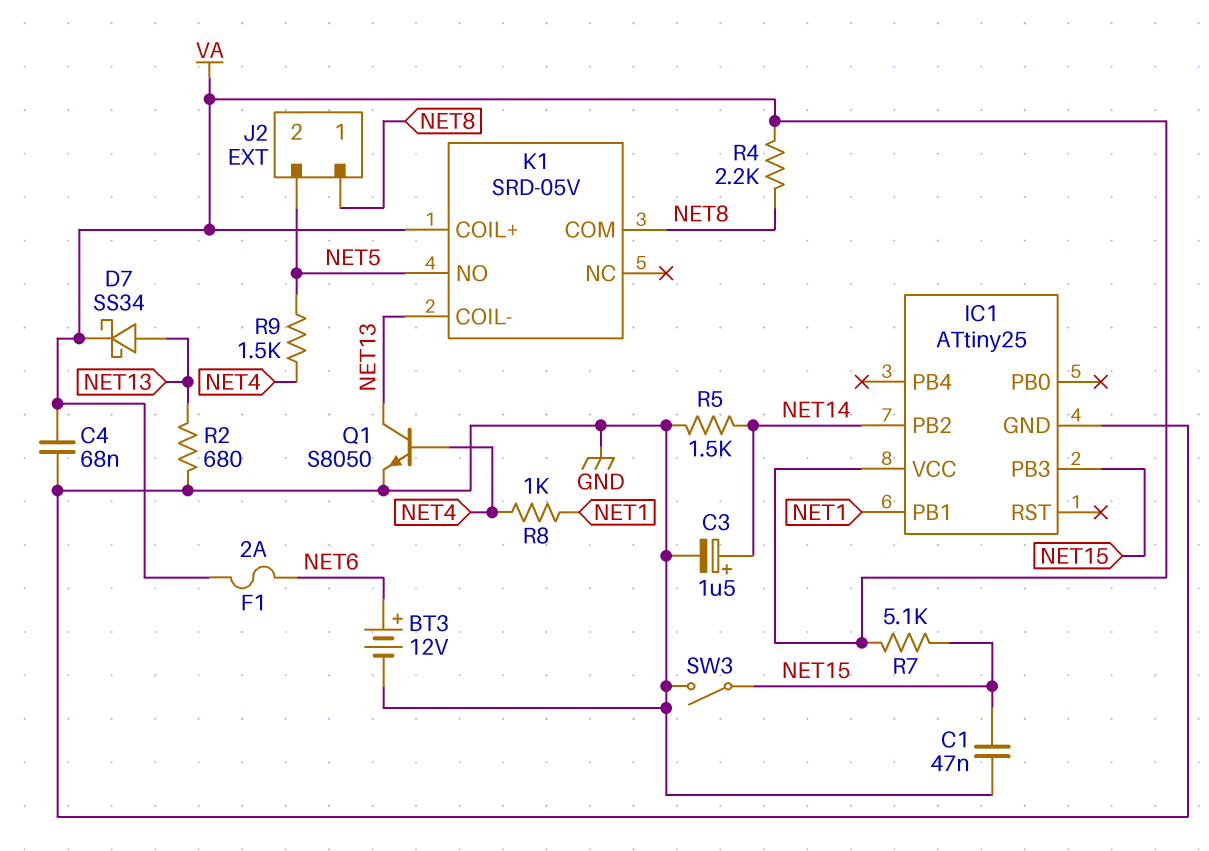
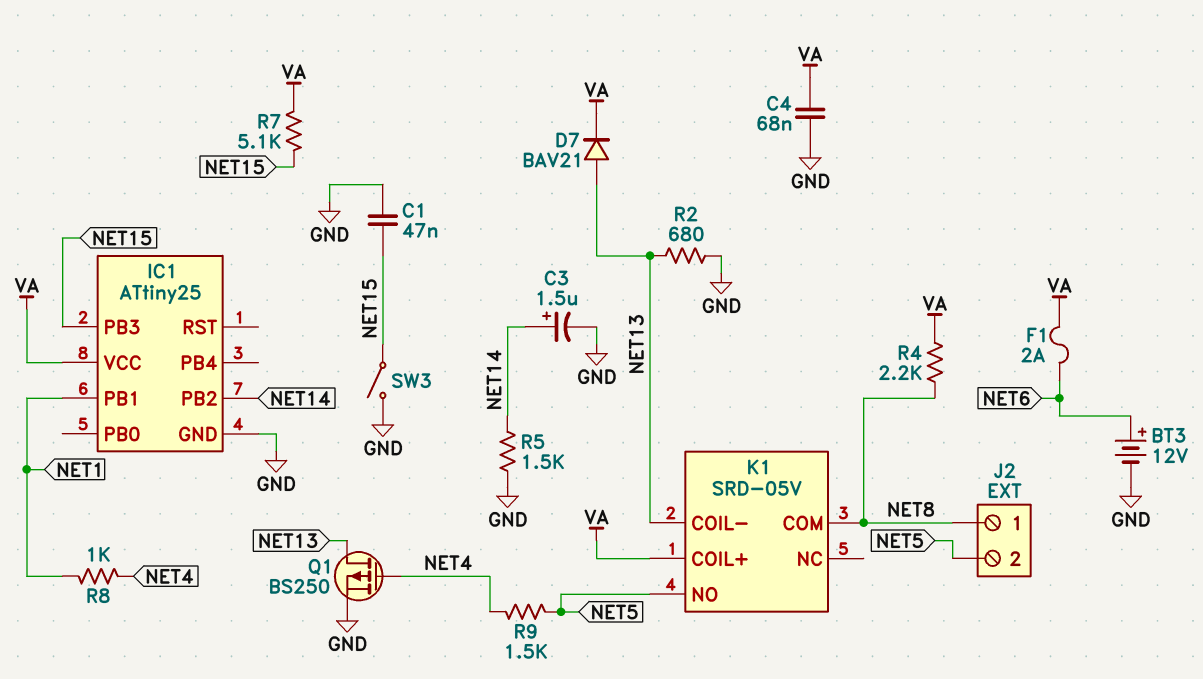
D7: schottky SS34 (A NET13, K VA) -> diode BAV21 (A NET13, K VA)
Q1: NPN S8050 (B NET4, C NET13, E GND) -> PMOS BS250 (G NET4, D NET13, S GND)

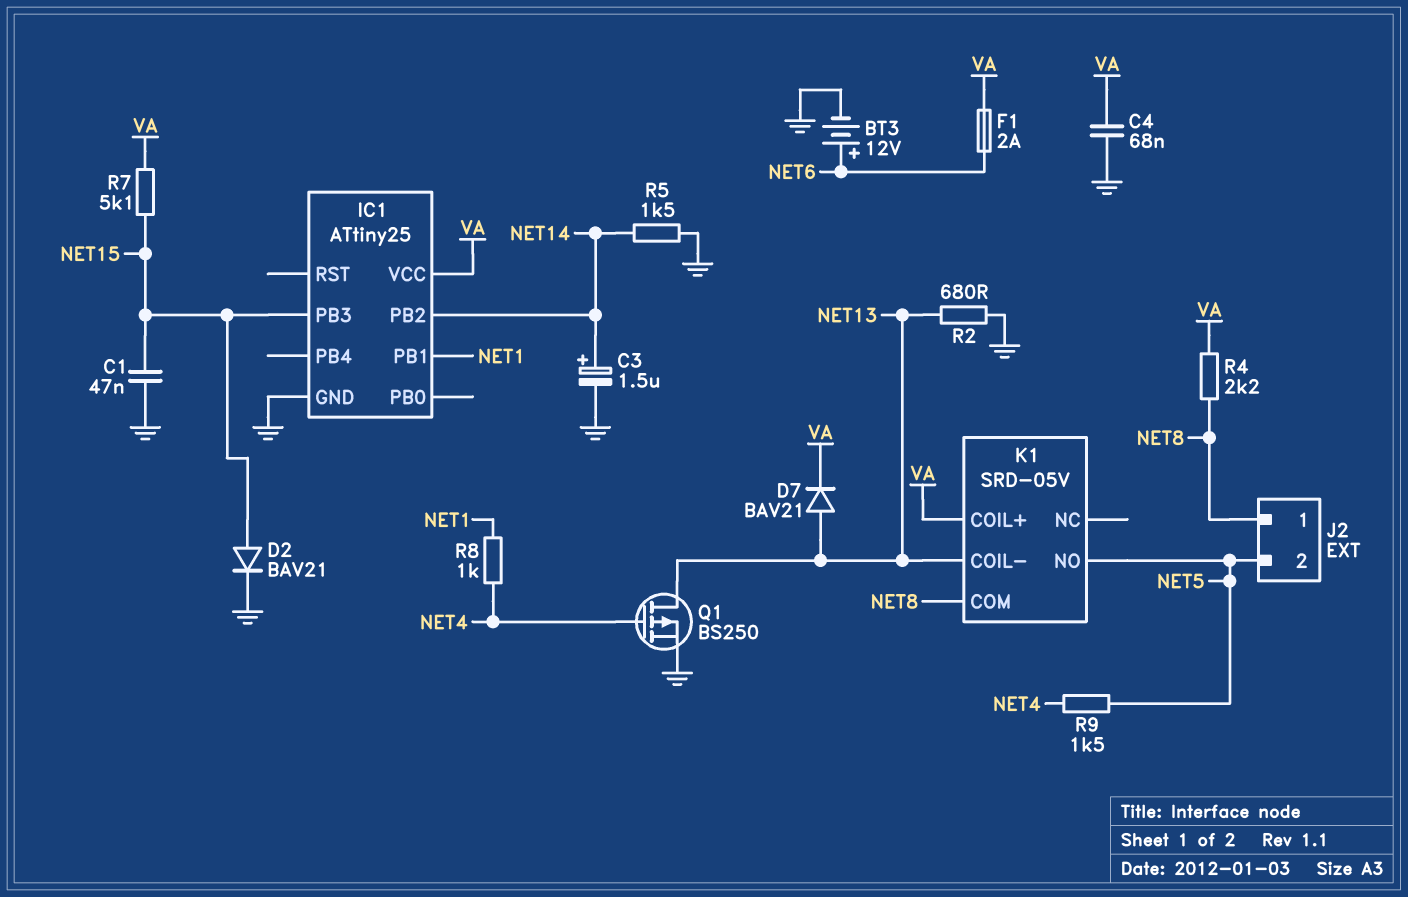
D2: none -> diode BAV21 (A NET15, K GND)
SW3: switch (GND, NET15) -> none

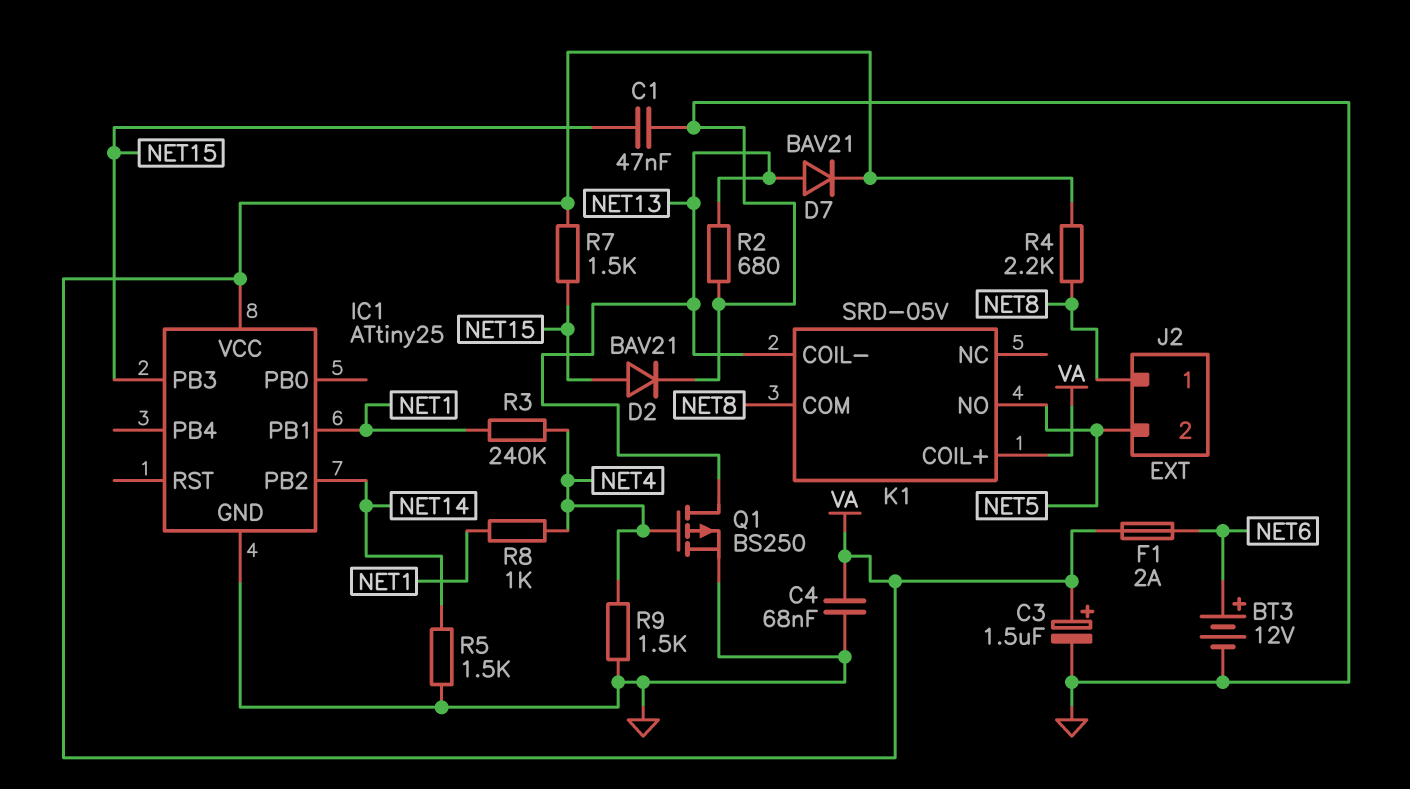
C3: 1.5uF (plus NET14, minus GND) -> 1.5uF (plus VA, minus GND)
R3: none -> 240k (NET1, NET4)
R7: 5.1k (NET15, VA) -> 1.5k (NET15, VA)
R9: 1.5k (NET4, NET5) -> 1.5k (GND, NET4)

